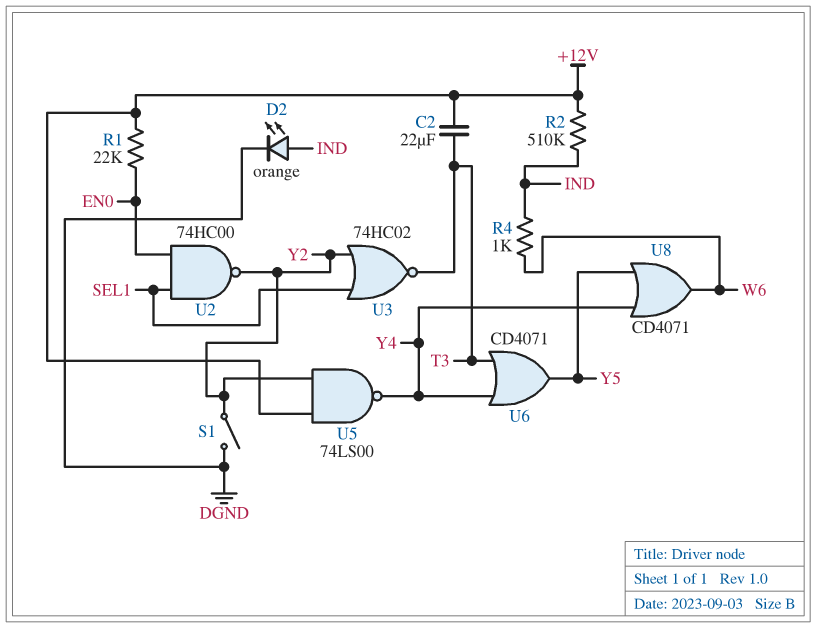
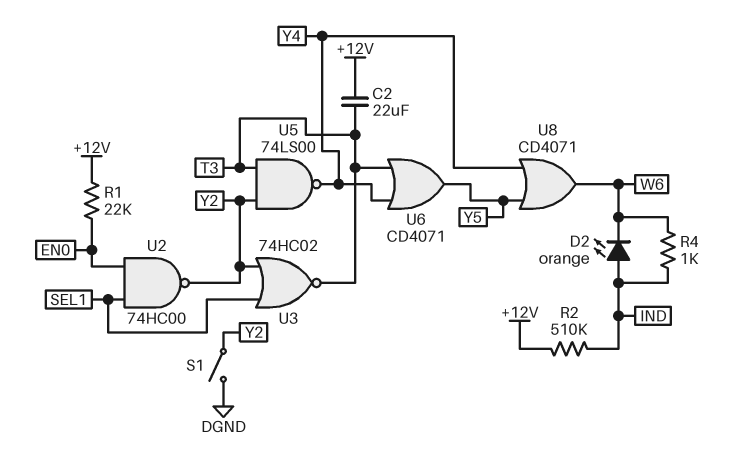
D2: LED orange (A IND, K DGND) -> LED orange (A IND, K W6)
U5: NAND 74LS00 (in +12V, in Y2, out Y4) -> NAND 74LS00 (in T3, in Y2, out Y4)

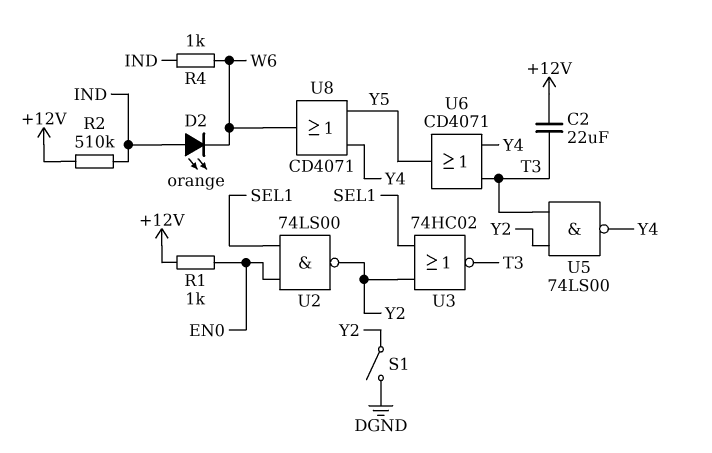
R1: 22k (+12V, EN0) -> 1k (+12V, EN0)
U2: NAND 74HC00 (in EN0, in SEL1, out Y2) -> NAND 74LS00 (in EN0, in SEL1, out Y2)

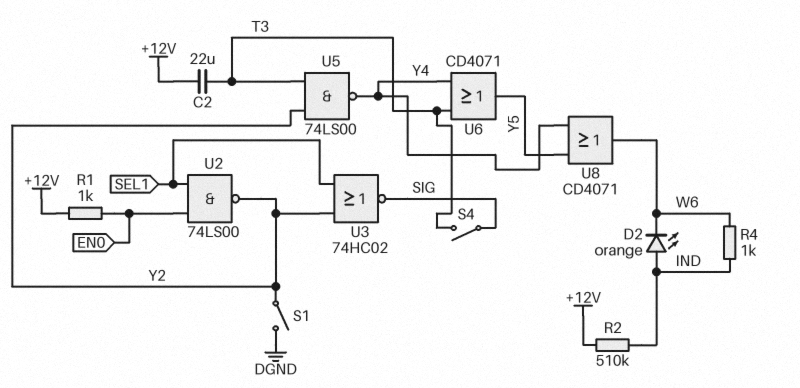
S4: none -> switch (SIG, T3)
U3: NOR 74HC02 (in SEL1, in Y2, out T3) -> NOR 74HC02 (in SEL1, in Y2, out SIG)

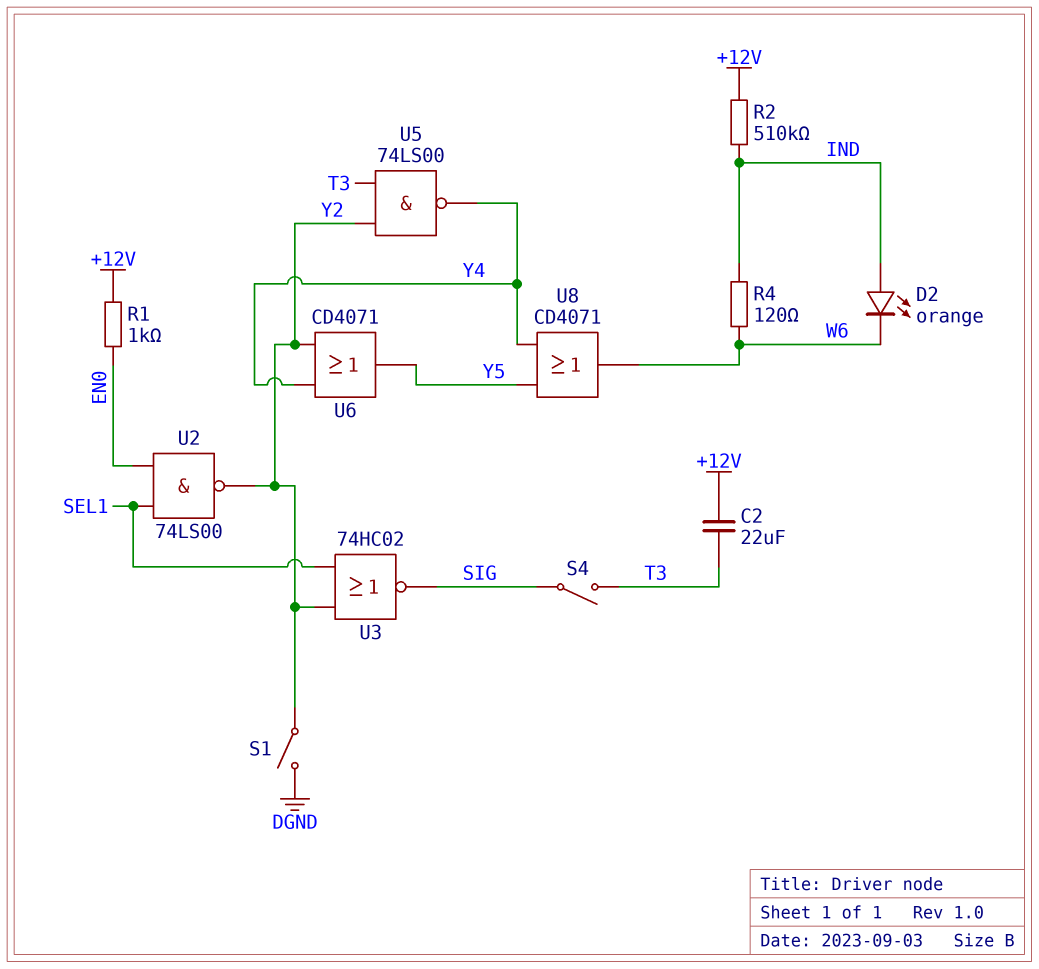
R4: 1k (IND, W6) -> 120 (IND, W6)
U6: OR CD4071 (in T3, in Y4, out Y5) -> OR CD4071 (in Y2, in Y4, out Y5)

